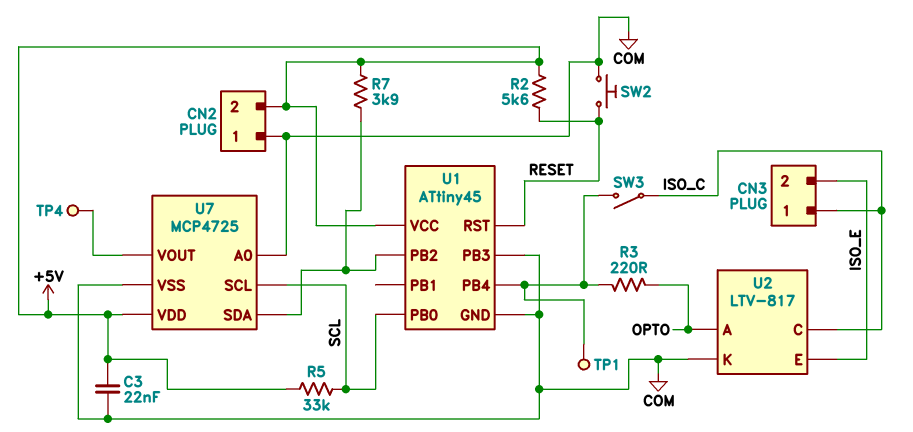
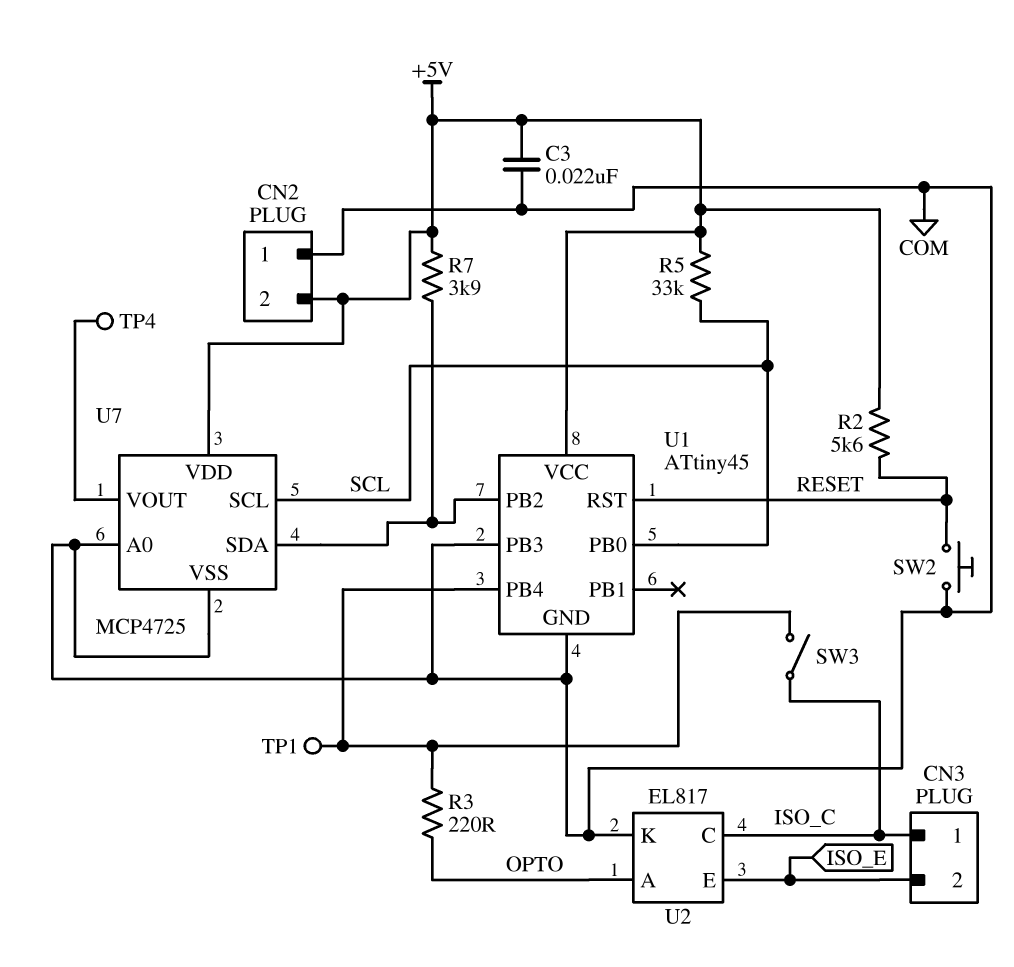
U2: LTV-817 -> EL817

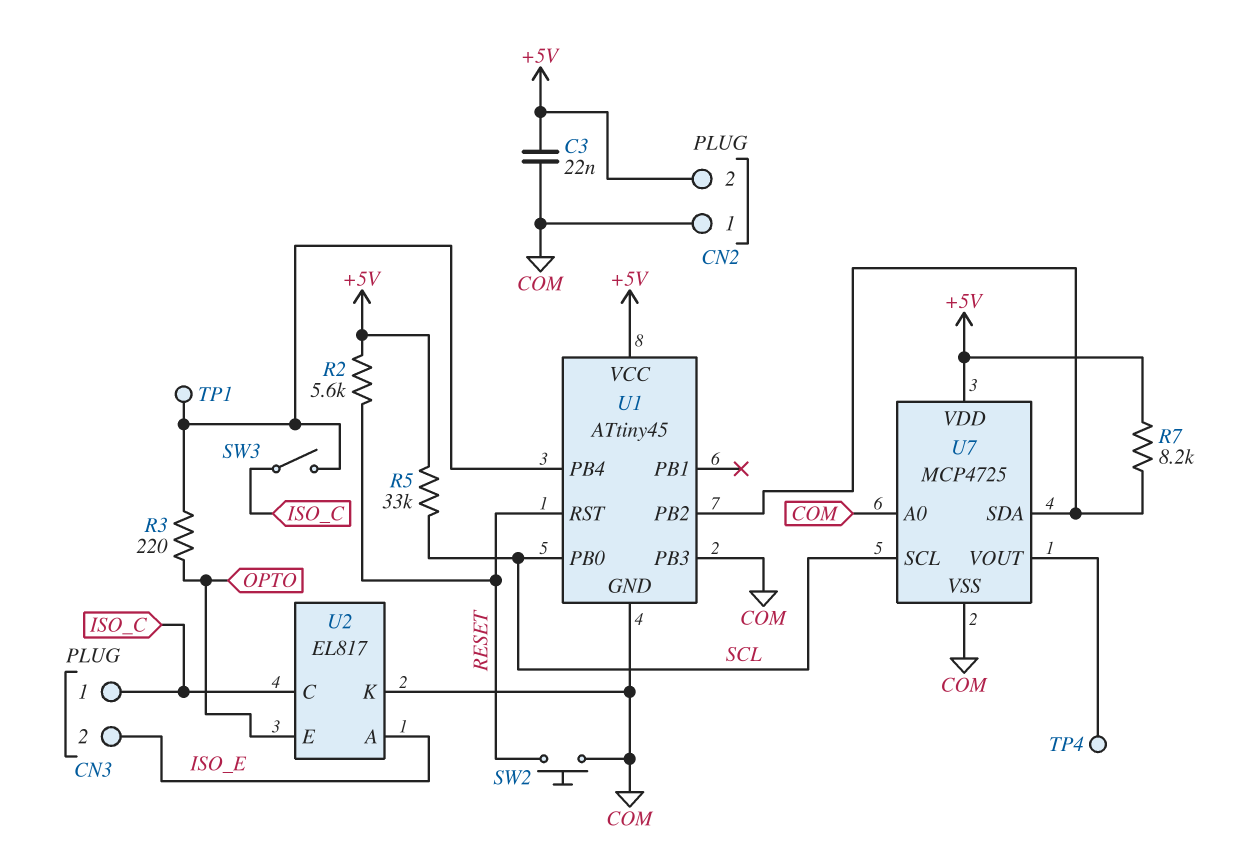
R7: 3.9k (+5V, U1/PB2) -> 8.2k (+5V, U1/PB2)
U2 pin A: OPTO -> ISO_E
U2 pin E: ISO_E -> OPTO

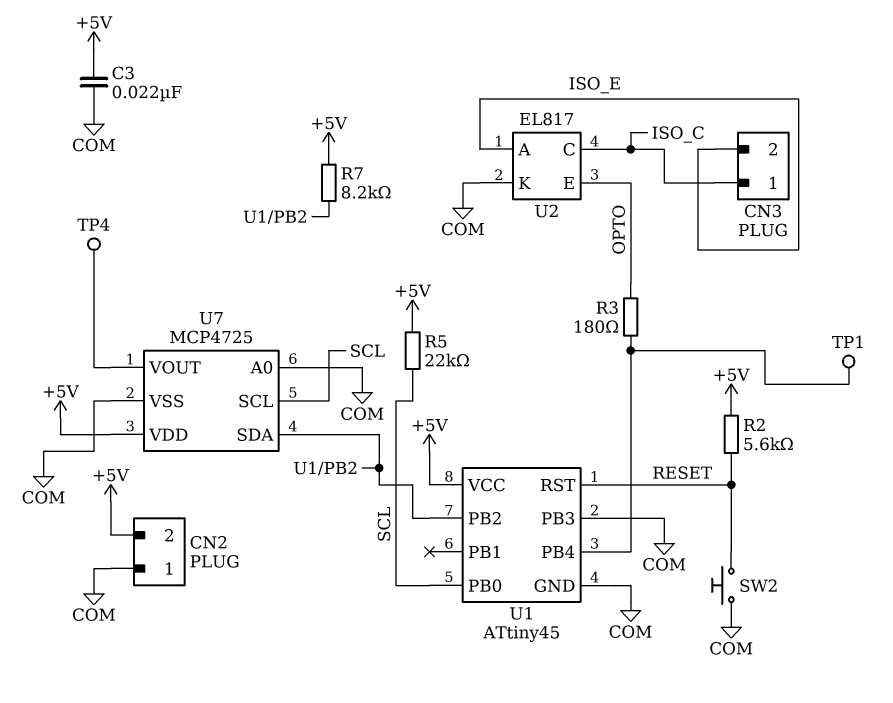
R3: 220 (OPTO, U1/PB4) -> 180 (OPTO, U1/PB4)
R5: 33k (+5V, SCL) -> 22k (+5V, SCL)
SW3: switch (ISO_C, U1/PB4) -> none

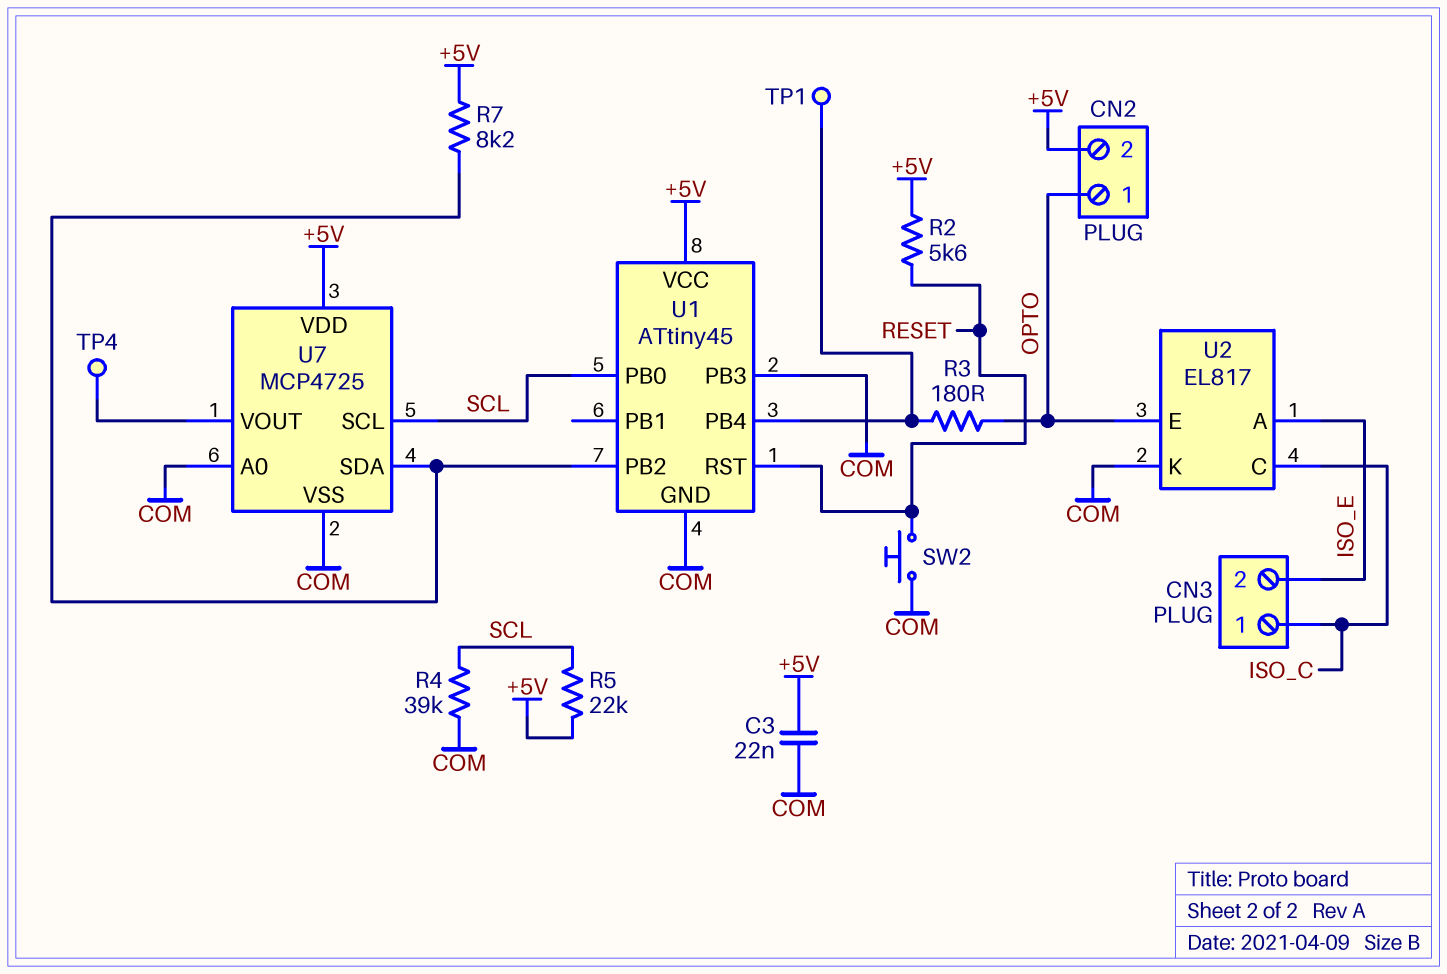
CN2 pin 1: COM -> OPTO
R4: none -> 39k (COM, SCL)

